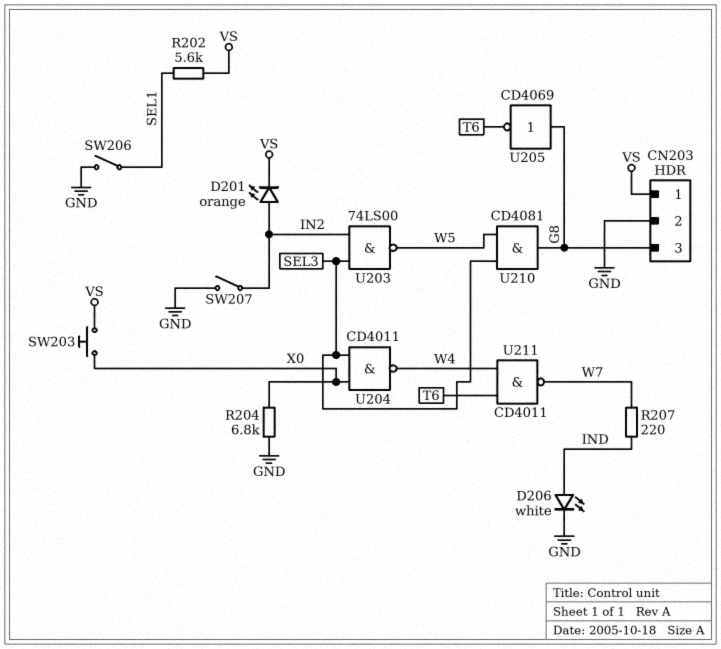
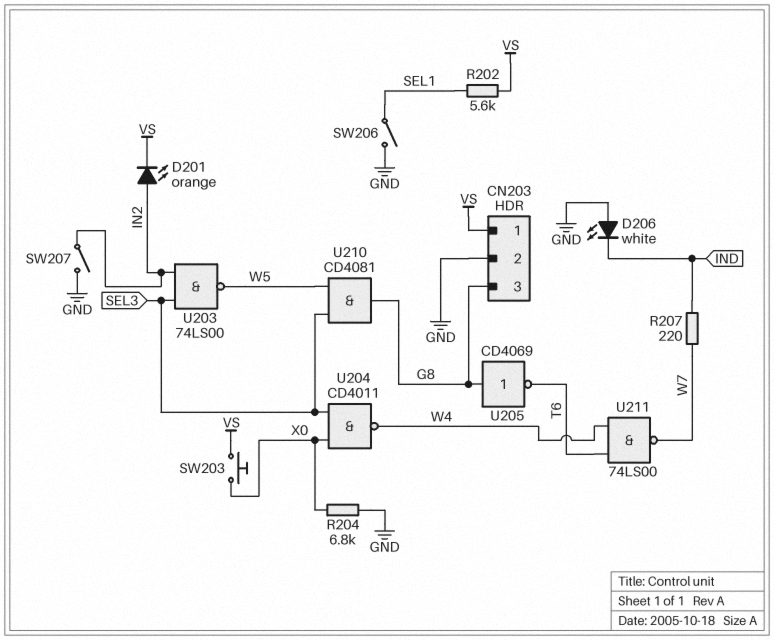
D206: LED white (A IND, K GND) -> LED white (A GND, K IND)
U211: NAND CD4011 (in T6, in W4, out W7) -> NAND 74LS00 (in T6, in W4, out W7)

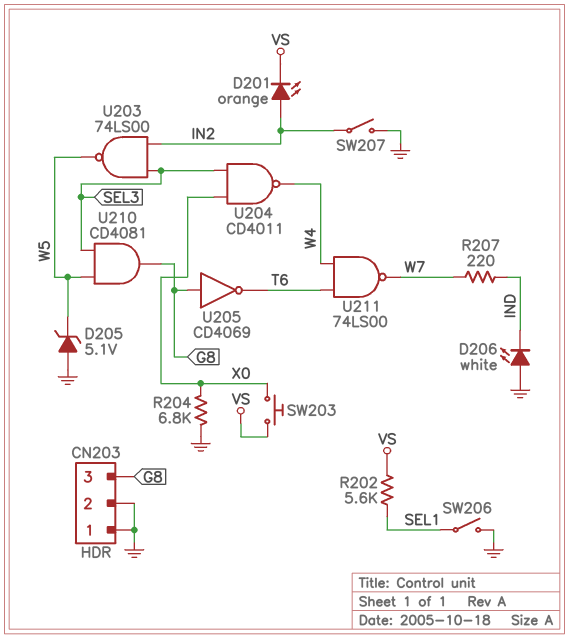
CN203 pin 1: VS -> GND
D205: none -> zener 5.1V (A GND, K W5)

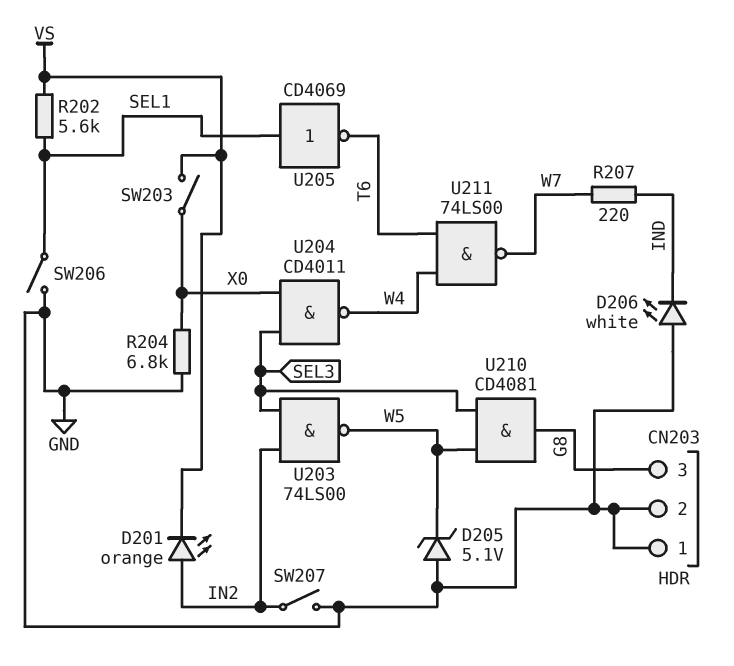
SW203: button (VS, X0) -> switch (VS, X0)
U205: NOT CD4069 (in G8, out T6) -> NOT CD4069 (in SEL1, out T6)

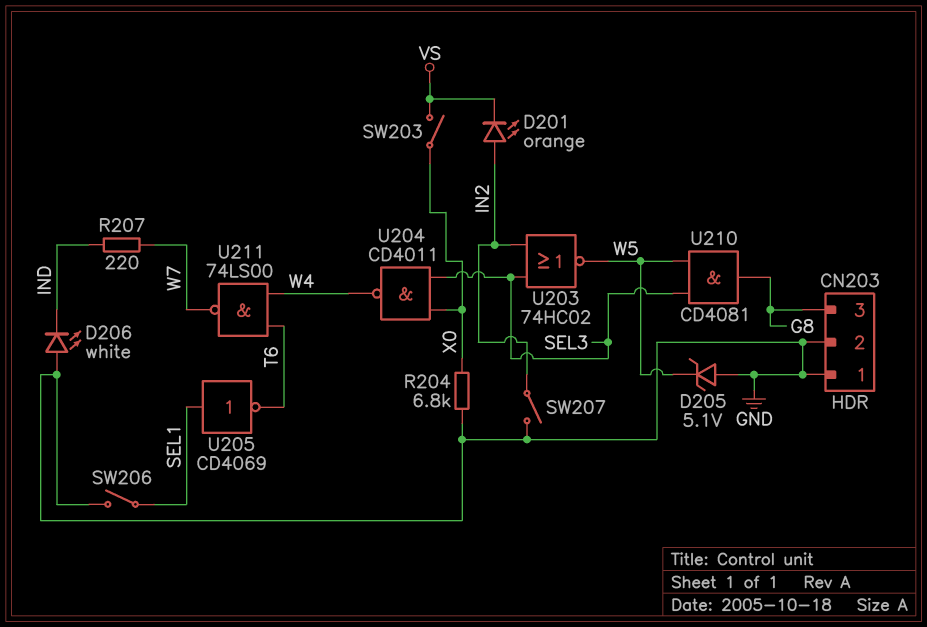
R202: 5.6k (SEL1, VS) -> none
U203: NAND 74LS00 (in IN2, in SEL3, out W5) -> NOR 74HC02 (in IN2, in SEL3, out W5)

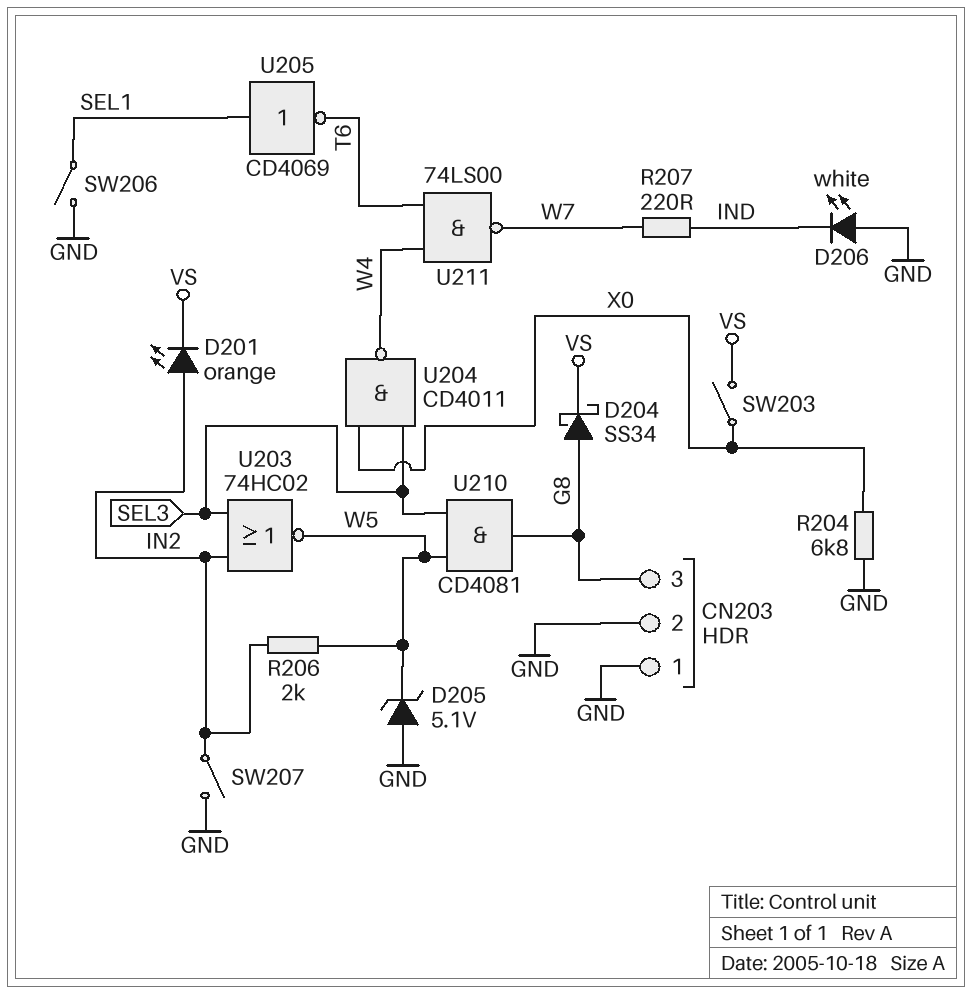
D204: none -> schottky SS34 (A G8, K VS)
R206: none -> 2k (IN2, W5)

